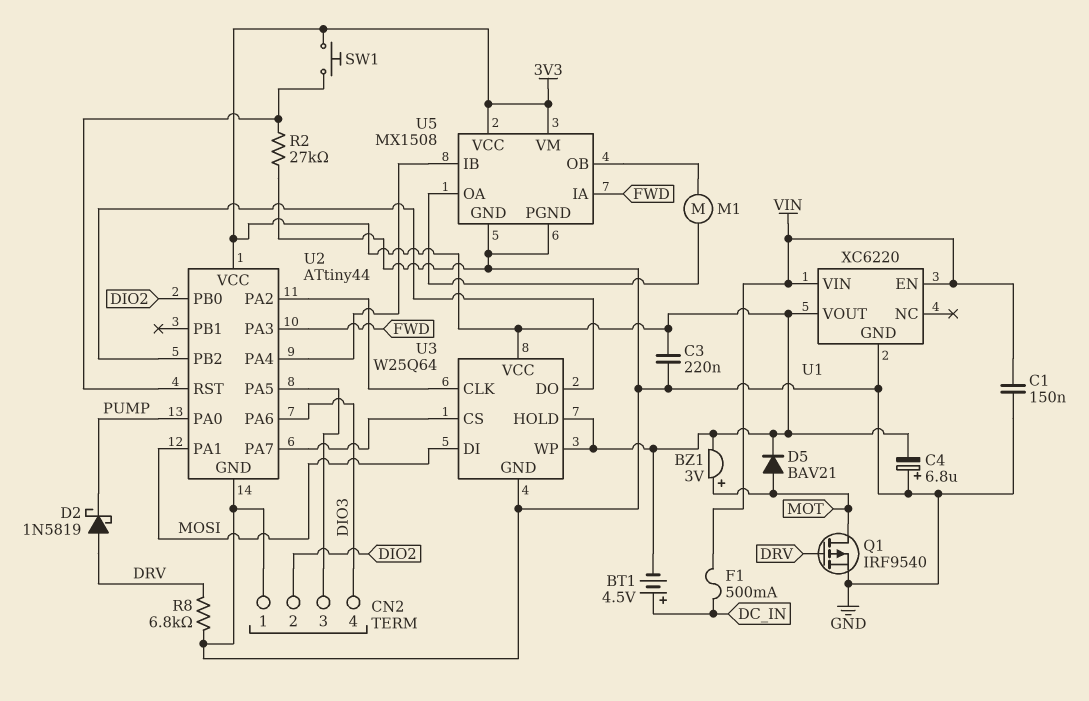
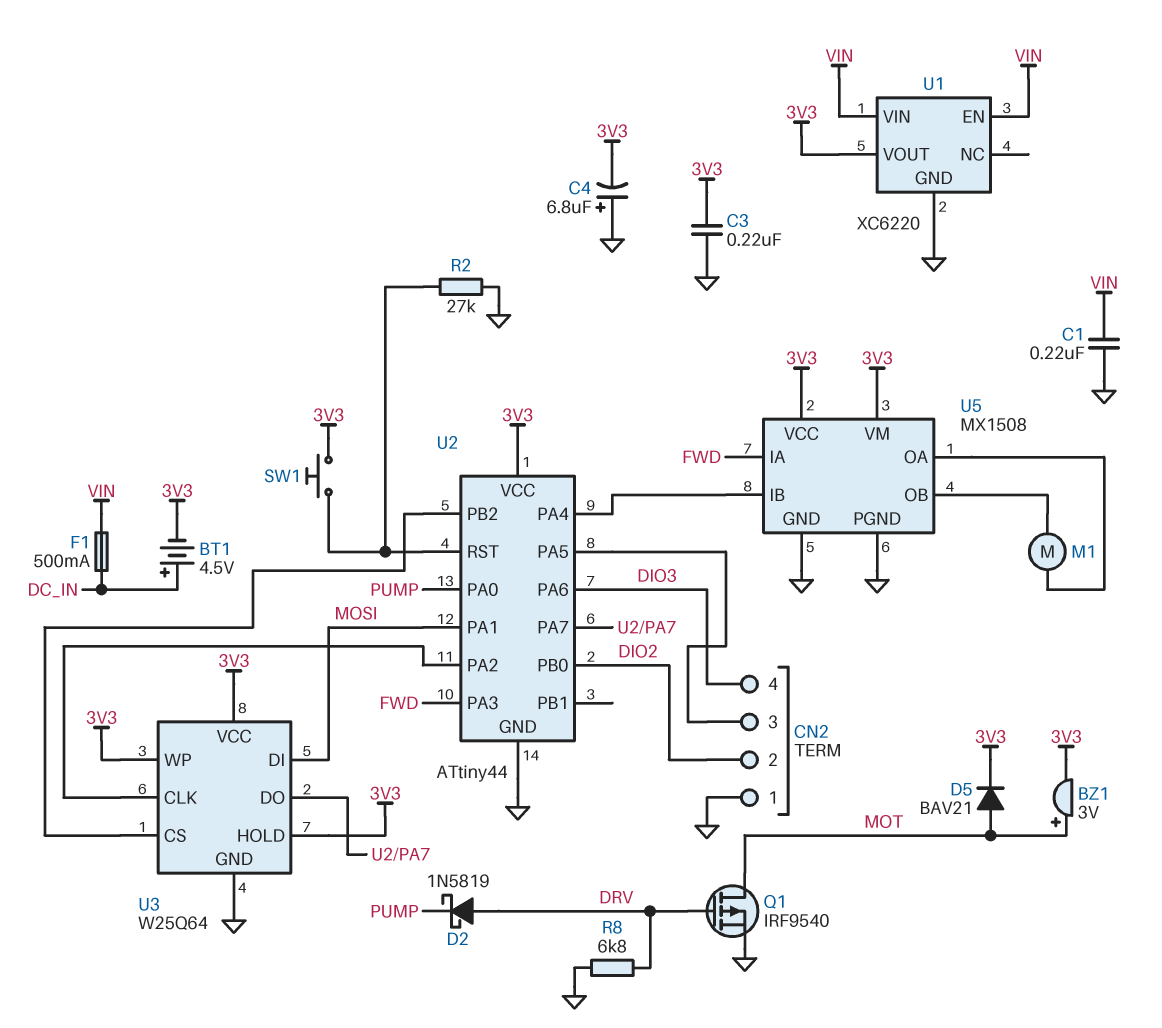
C1: 150nF (GND, VIN) -> 220nF (GND, VIN)
U3 pin CS: U2/PA7 -> U2/PB2
U3 pin DO: U2/PB2 -> U2/PA7

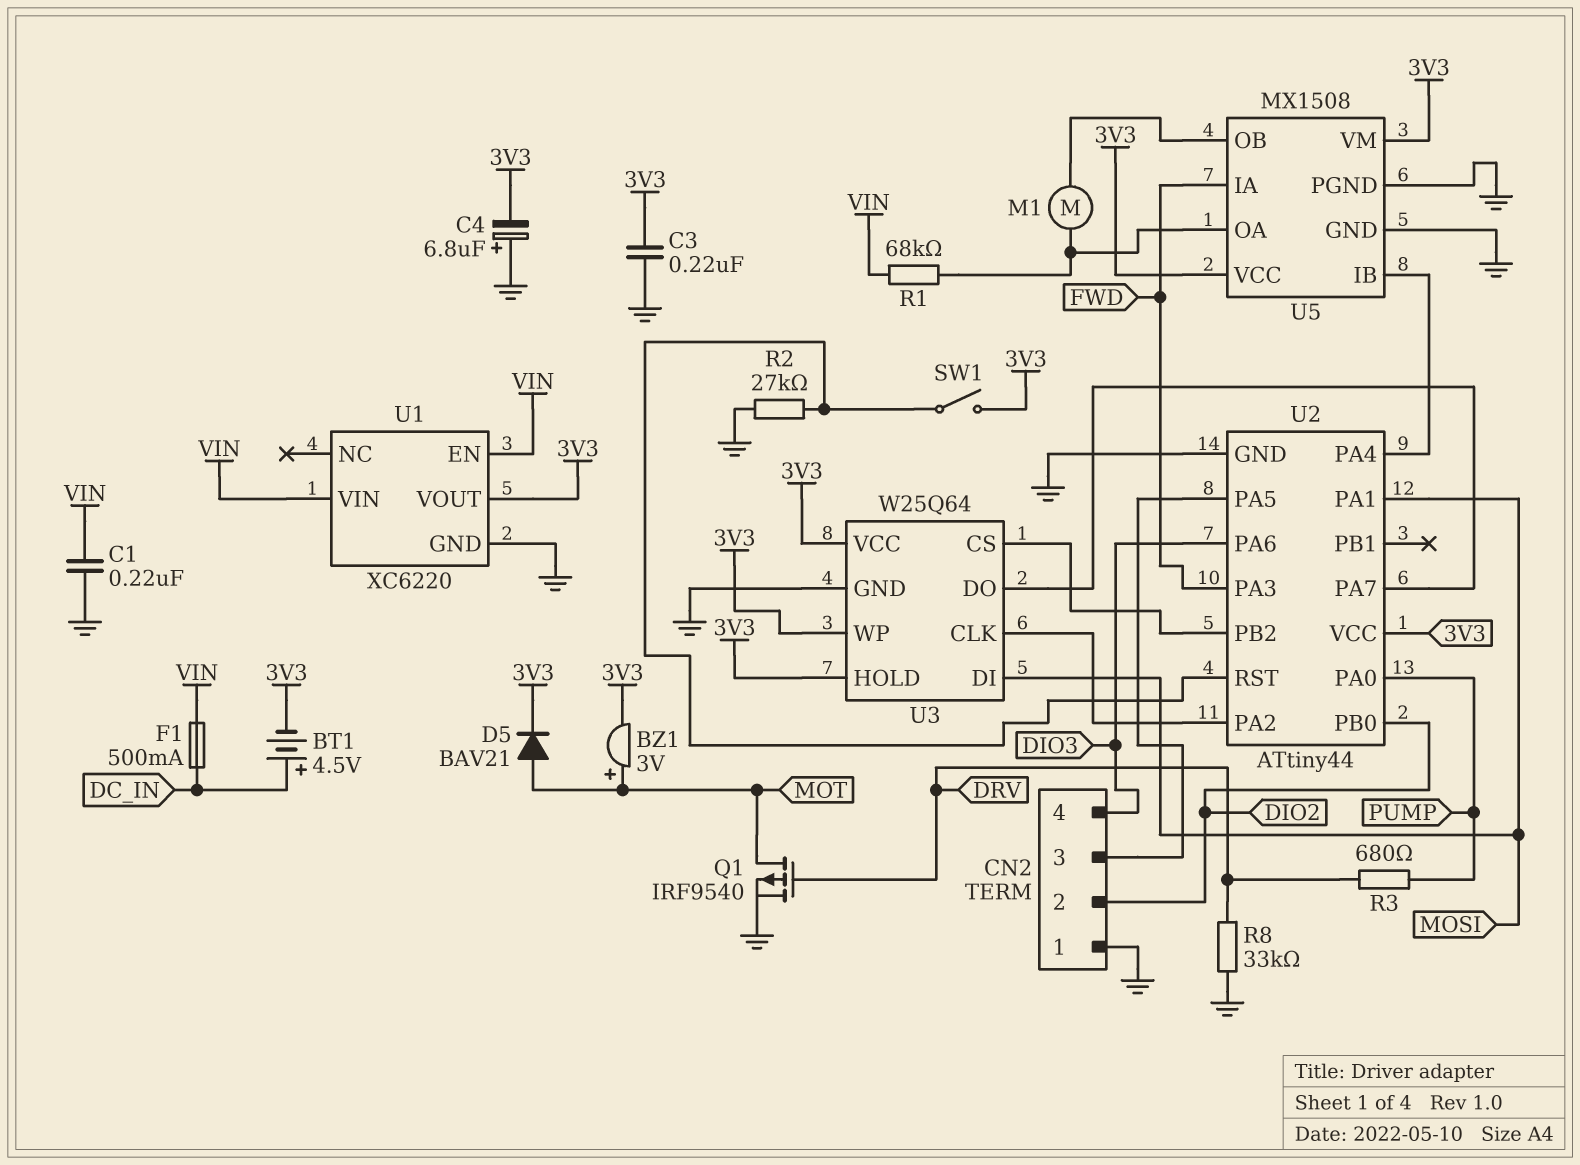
D2: schottky 1N5819 (A DRV, K PUMP) -> none
R1: none -> 68k (U5/OA, VIN)
R3: none -> 680 (DRV, PUMP)
R8: 6.8k (DRV, GND) -> 33k (DRV, GND)
SW1: button (3V3, U2/RST) -> switch (3V3, U2/RST)

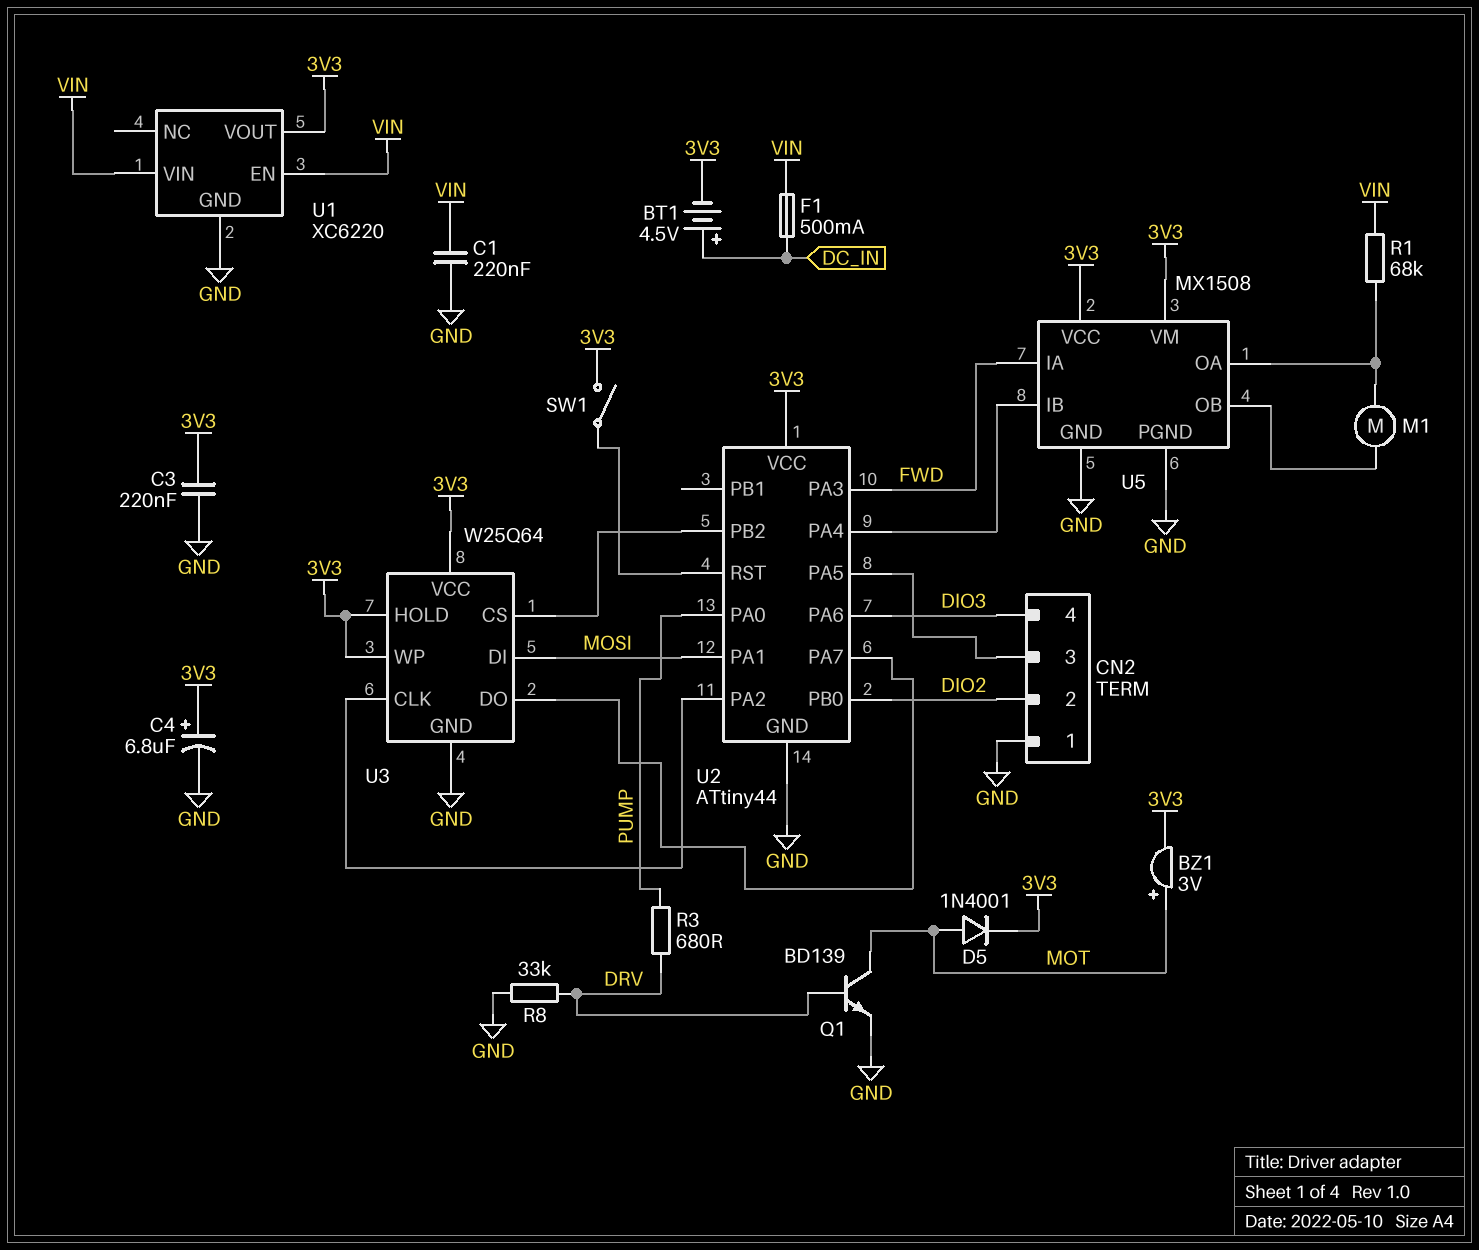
C4: 6.8uF (plus GND, minus 3V3) -> 6.8uF (plus 3V3, minus GND)
D5: diode BAV21 (A MOT, K 3V3) -> diode 1N4001 (A MOT, K 3V3)
Q1: PMOS IRF9540 (G DRV, D MOT, S GND) -> NPN BD139 (B DRV, C MOT, E GND)
R2: 27k (GND, U2/RST) -> none

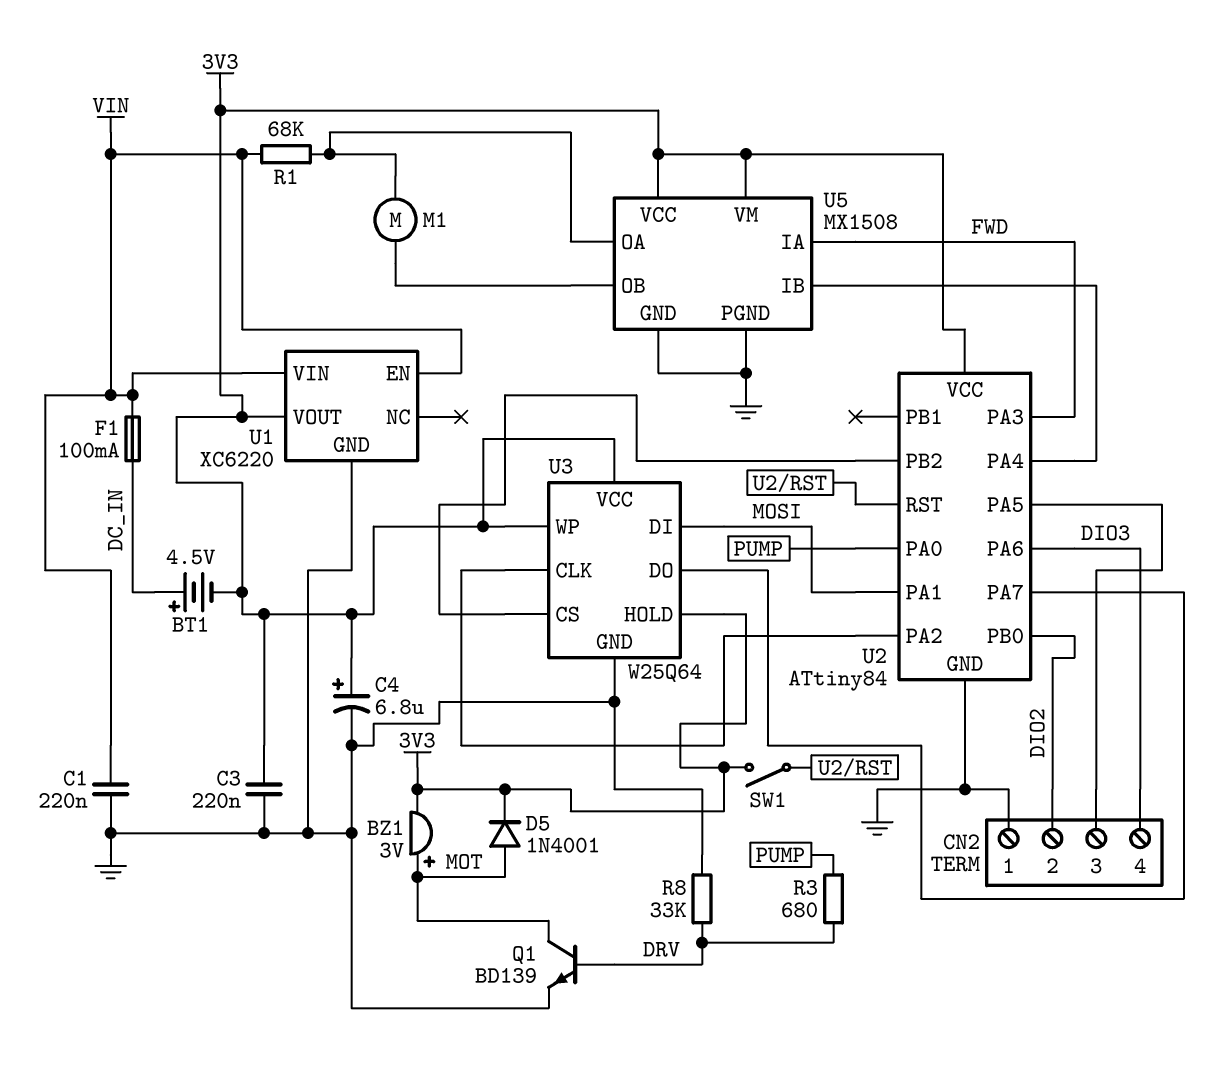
F1: 500mA (DC_IN, VIN) -> 100mA (DC_IN, VIN)
U2: ATtiny44 -> ATtiny84

